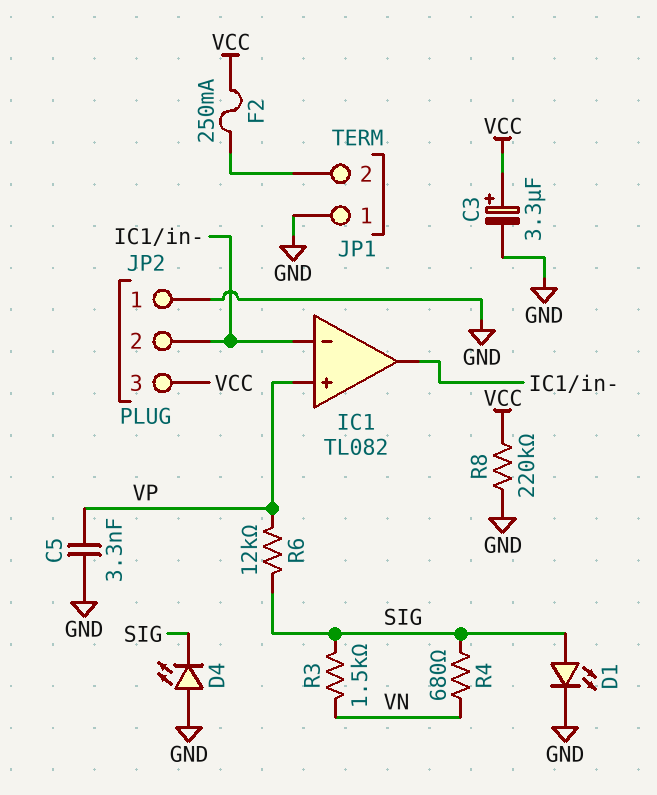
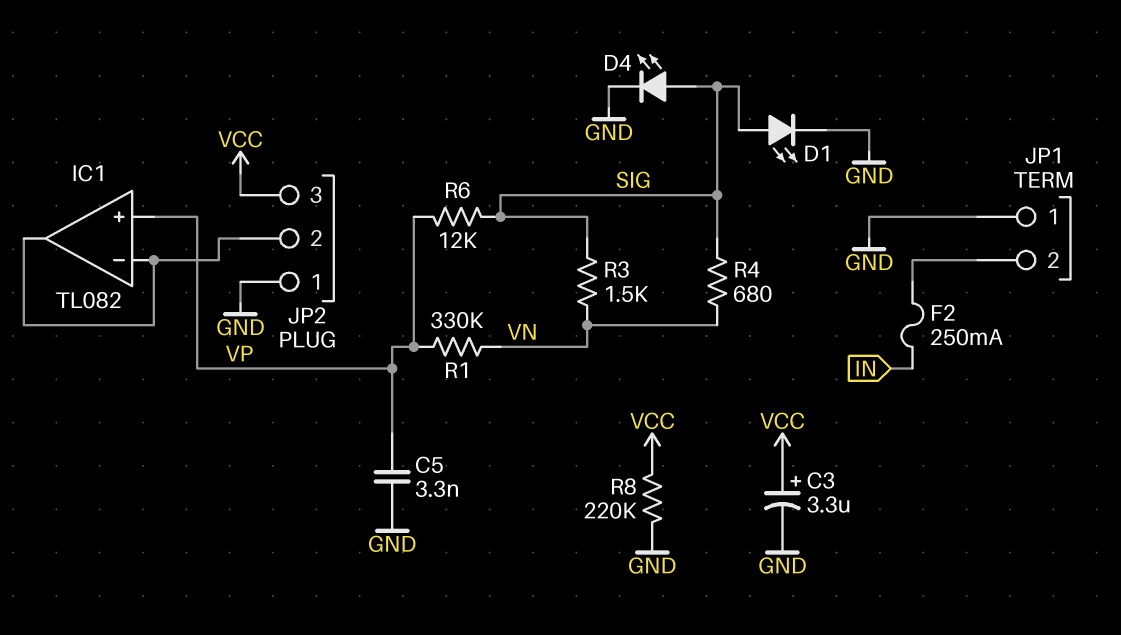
D4: LED (A GND, K SIG) -> LED (A SIG, K GND)
F2: 250mA (JP1/2, VCC) -> 250mA (IN, JP1/2)
R1: none -> 330k (VN, VP)

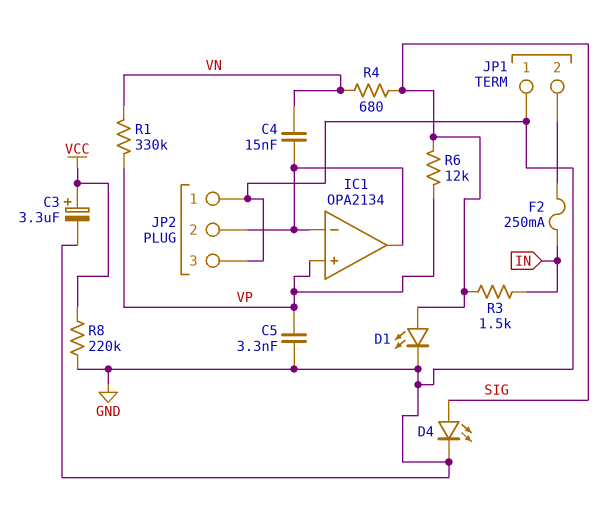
C4: none -> 15nF (IC1/in-, VN)
IC1: TL082 -> OPA2134
JP2 pin 3: VCC -> GND
R3: 1.5k (SIG, VN) -> 1.5k (IN, SIG)

